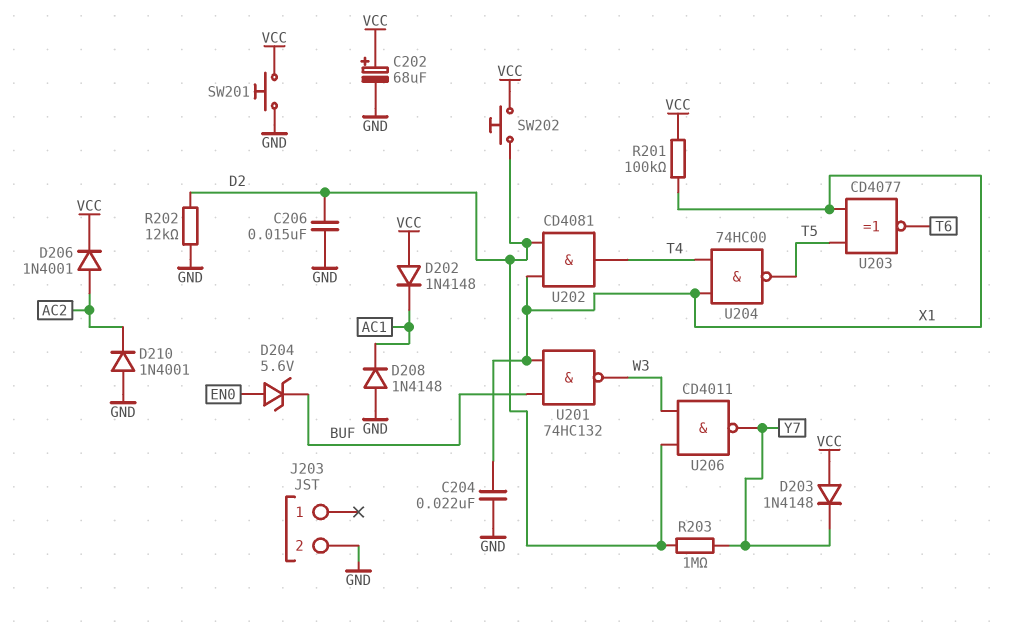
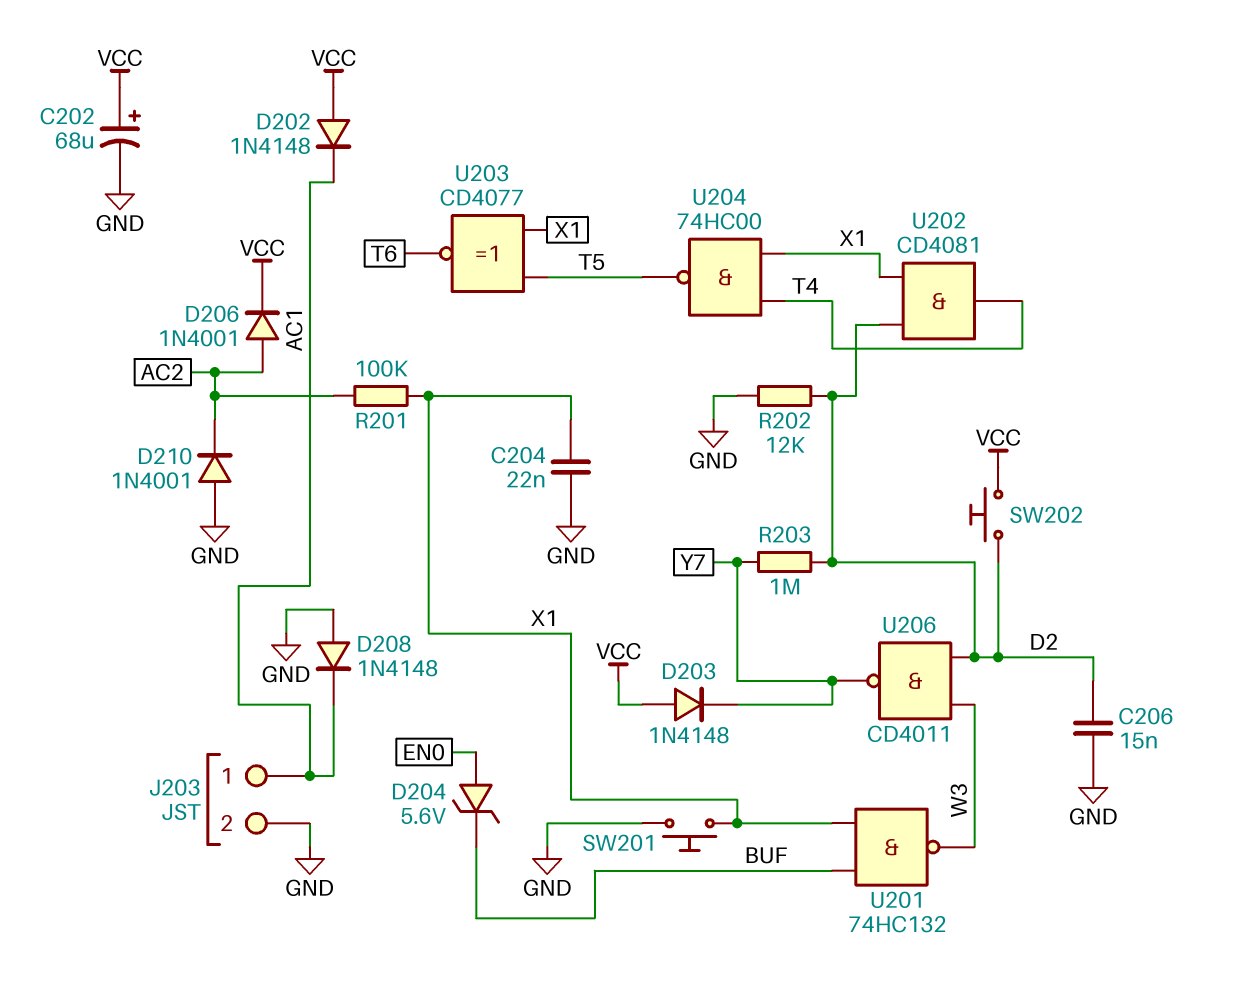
J203 pin 1: none -> AC1
R201: 100k (VCC, X1) -> 100k (AC2, X1)
SW201: button (GND, VCC) -> button (GND, X1)

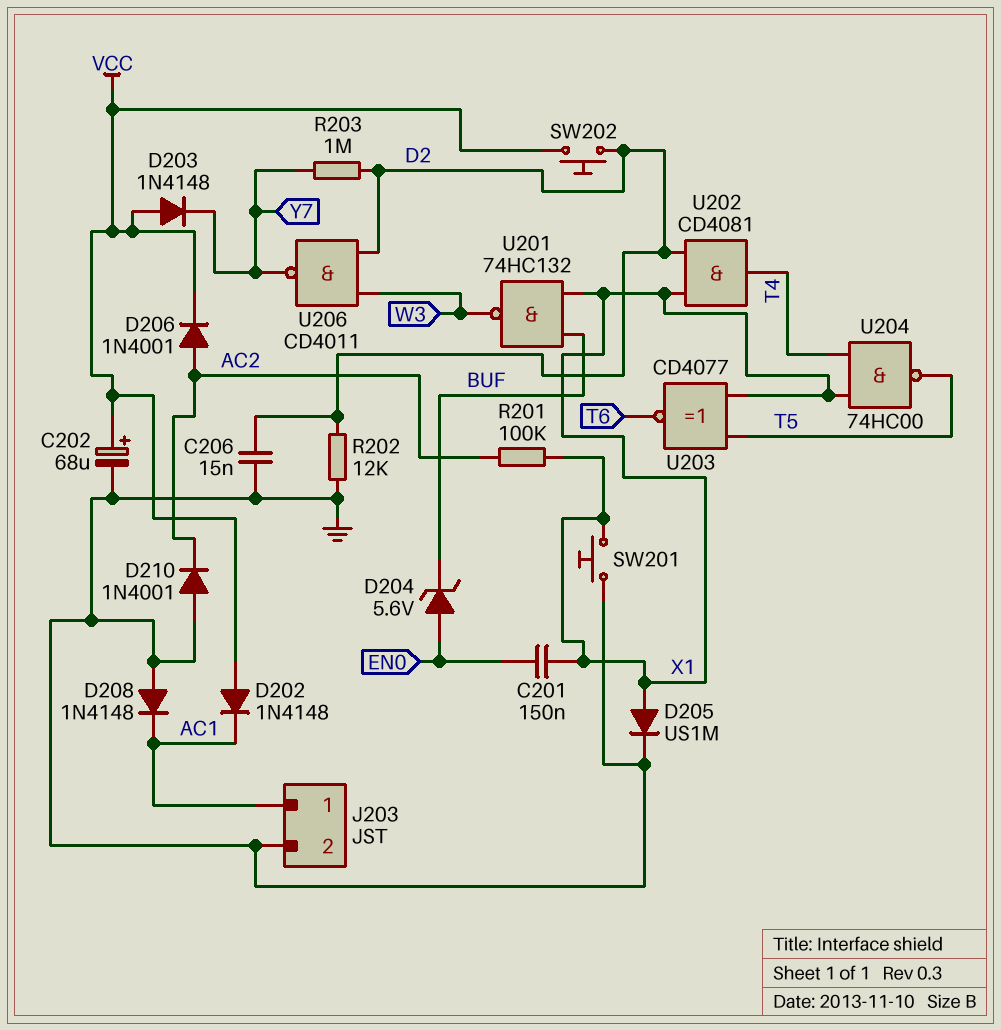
C201: none -> 150nF (EN0, X1)
C204: 22nF (GND, X1) -> none
D205: none -> diode US1M (A X1, K GND)

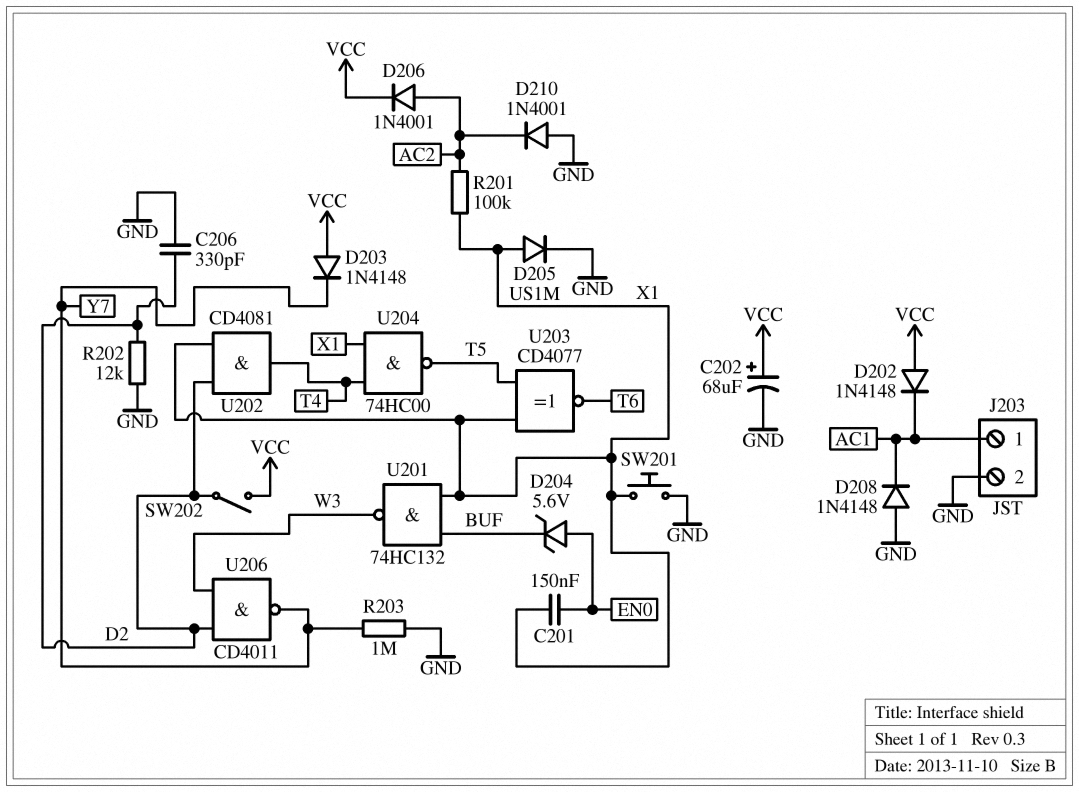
C206: 15nF (D2, GND) -> 330pF (D2, GND)
R203: 1M (D2, Y7) -> 1M (GND, Y7)
SW202: button (D2, VCC) -> switch (D2, VCC)

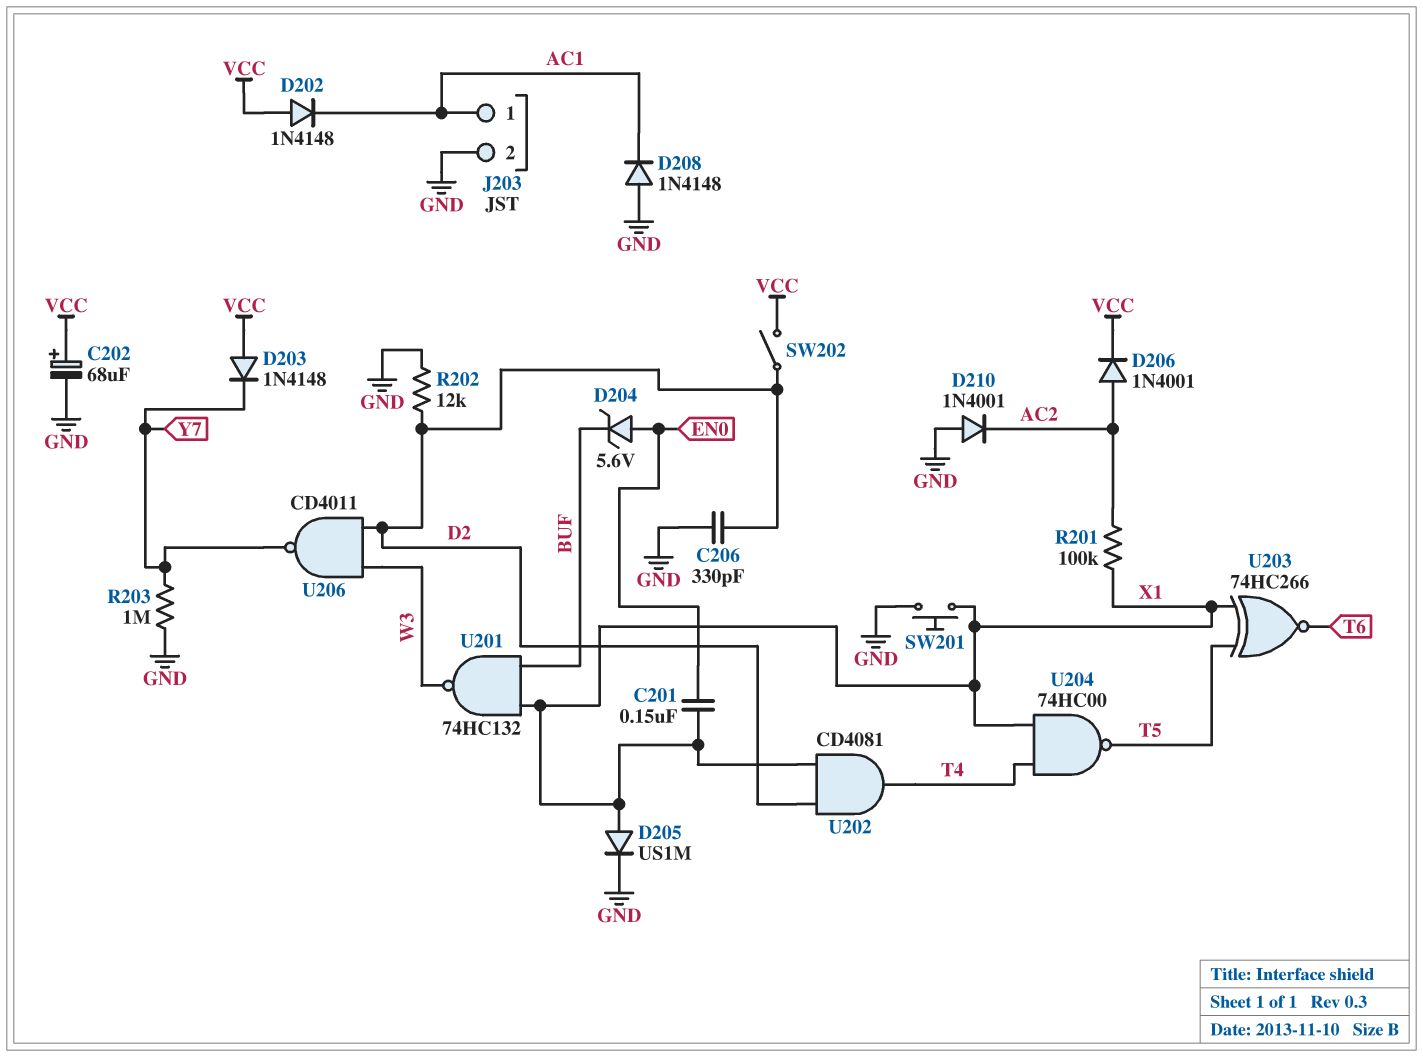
U203: XNOR CD4077 (in T5, in X1, out T6) -> XNOR 74HC266 (in T5, in X1, out T6)

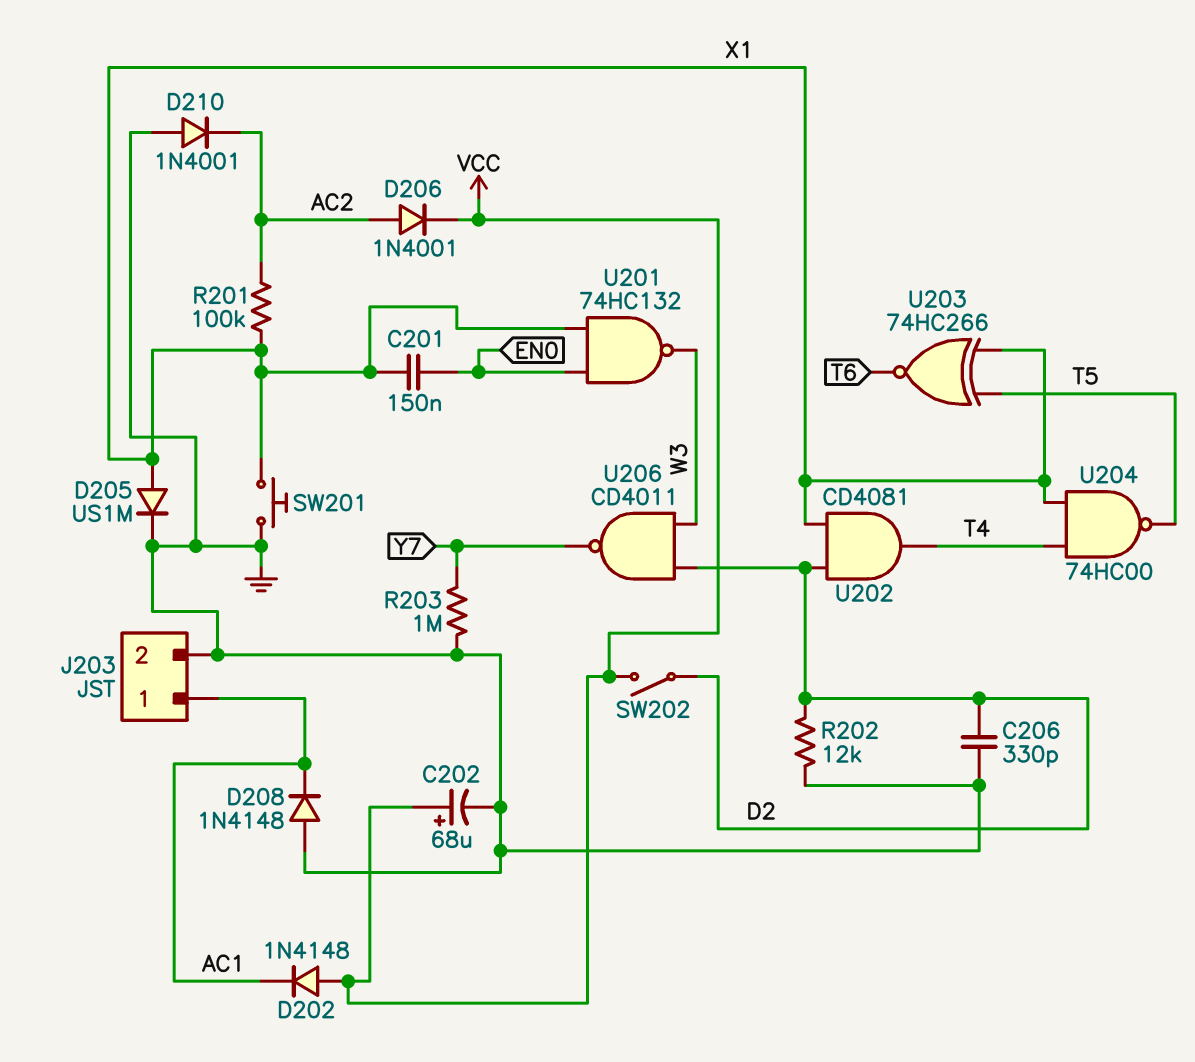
D203: diode 1N4148 (A VCC, K Y7) -> none
D204: zener 5.6V (A EN0, K BUF) -> none
U201: NAND 74HC132 (in BUF, in X1, out W3) -> NAND 74HC132 (in EN0, in X1, out W3)

